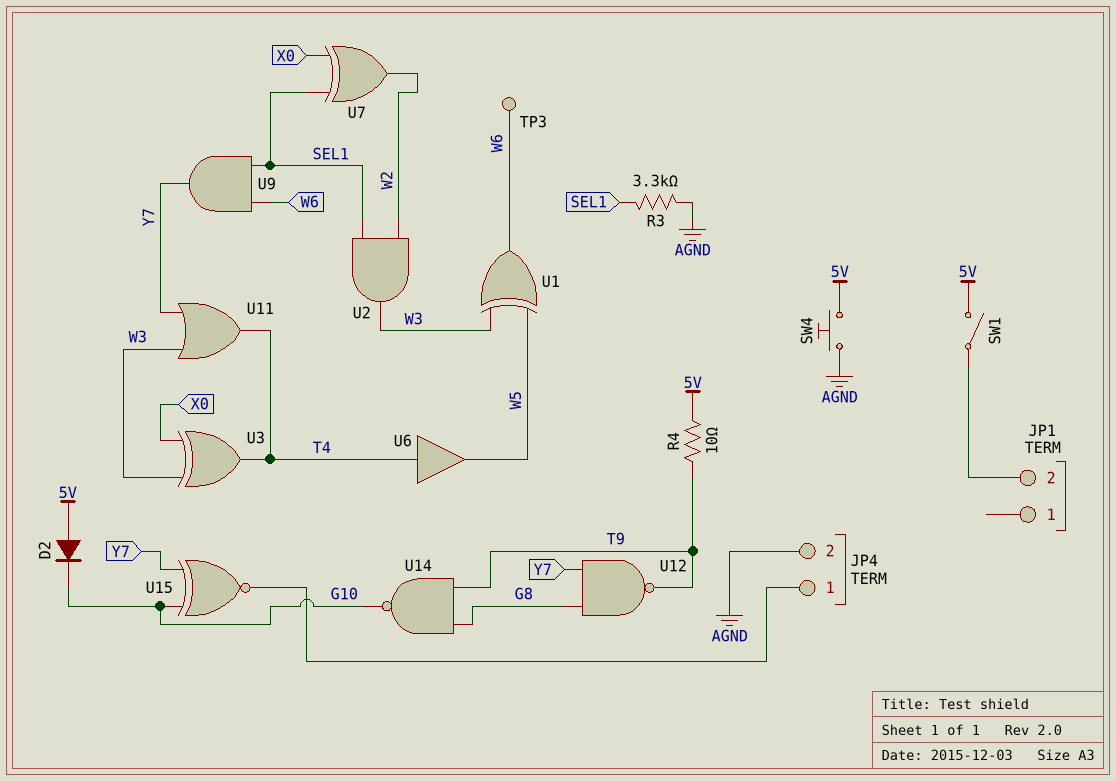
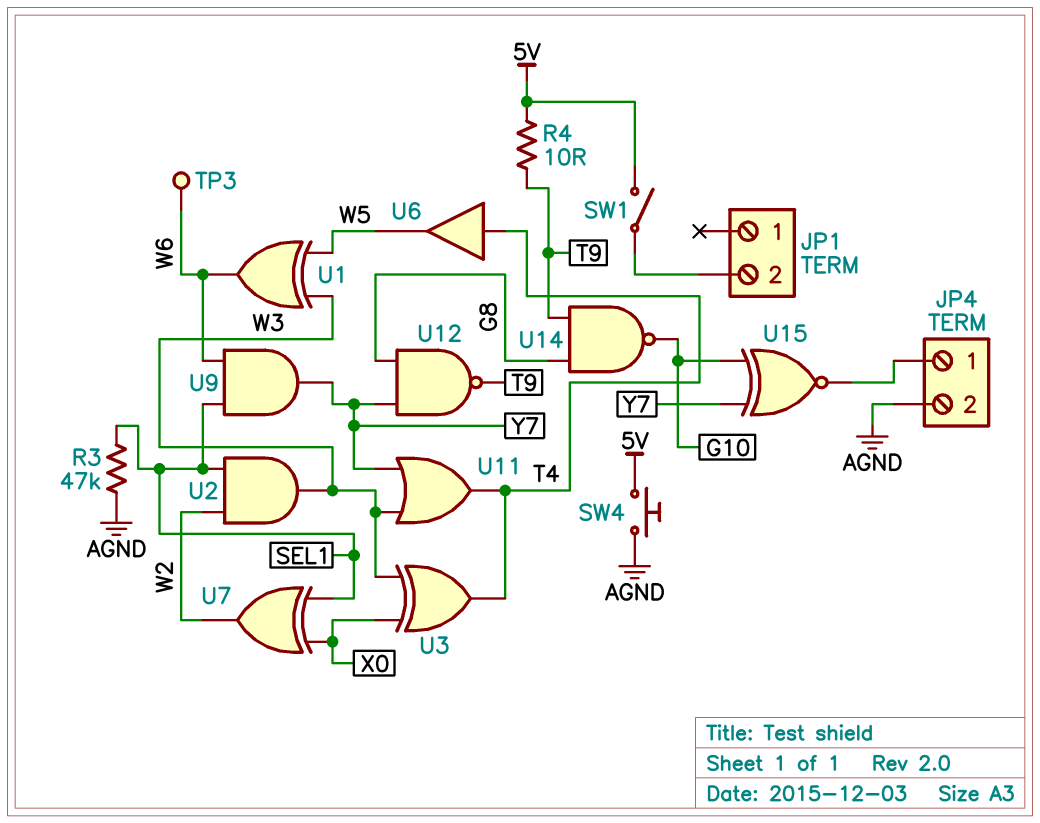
D2: diode (A 5V, K G10) -> none
R3: 3.3k (AGND, SEL1) -> 47k (AGND, SEL1)

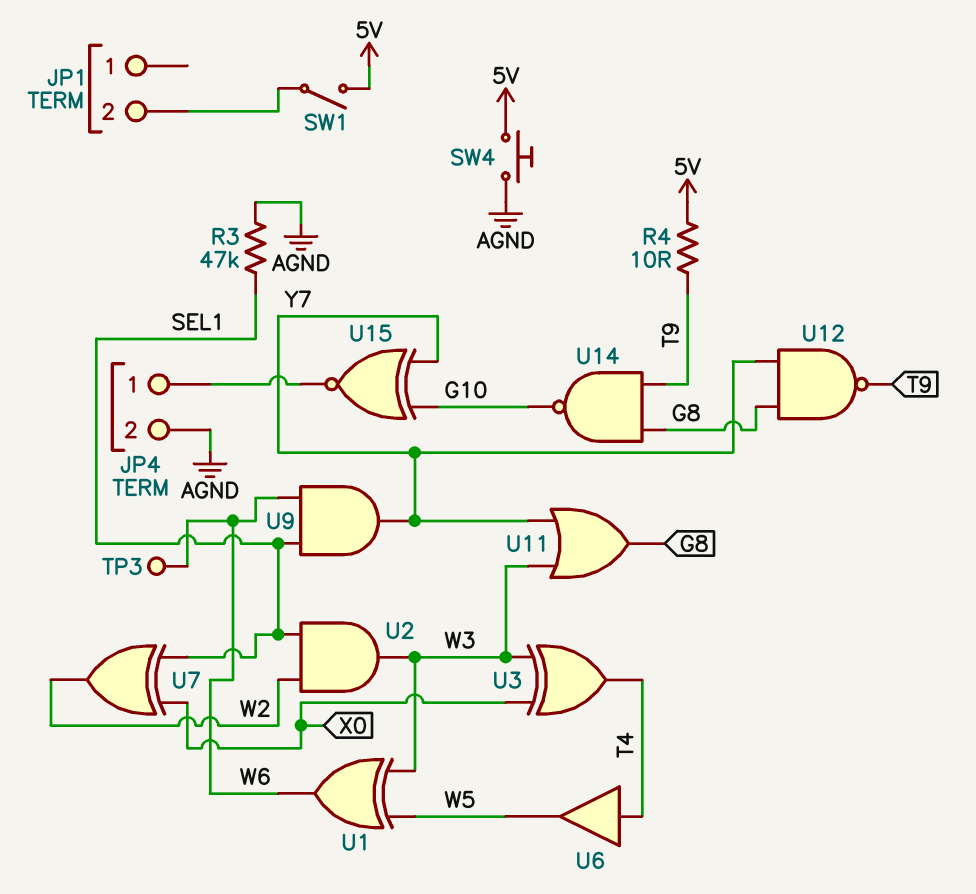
U11: OR (in W3, in Y7, out T4) -> OR (in W3, in Y7, out G8)

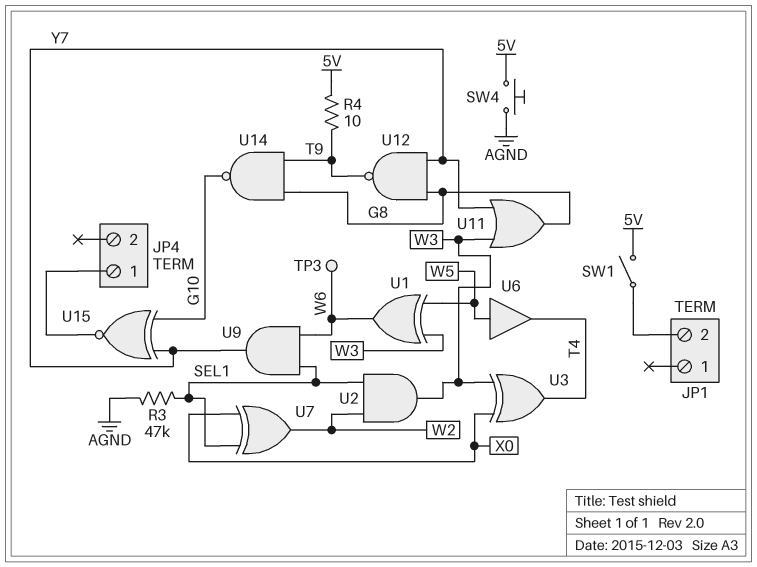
JP4 pin 2: AGND -> none
U6: buffer (in T4, out W5) -> buffer (in W5, out T4)

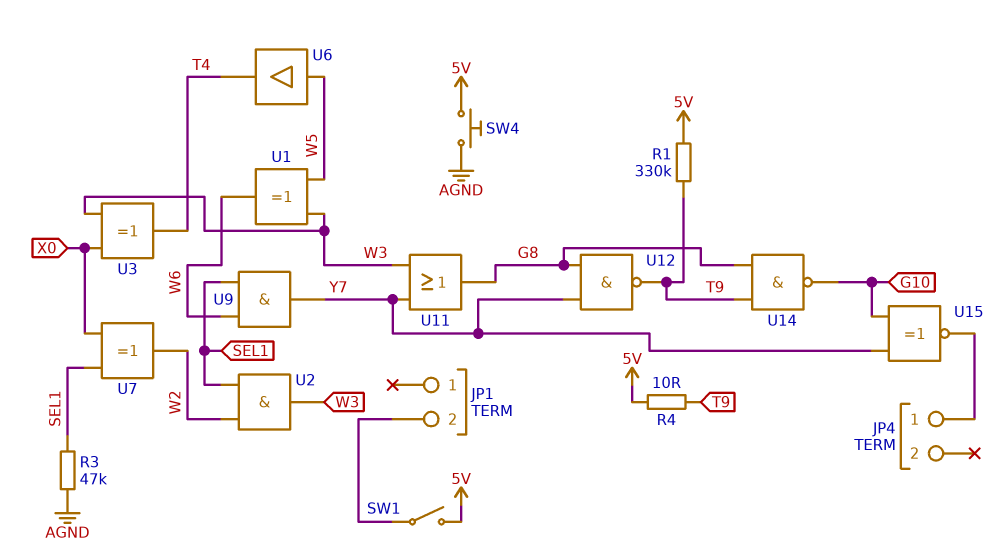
R1: none -> 330k (5V, T9)
TP3: test point (W6) -> none

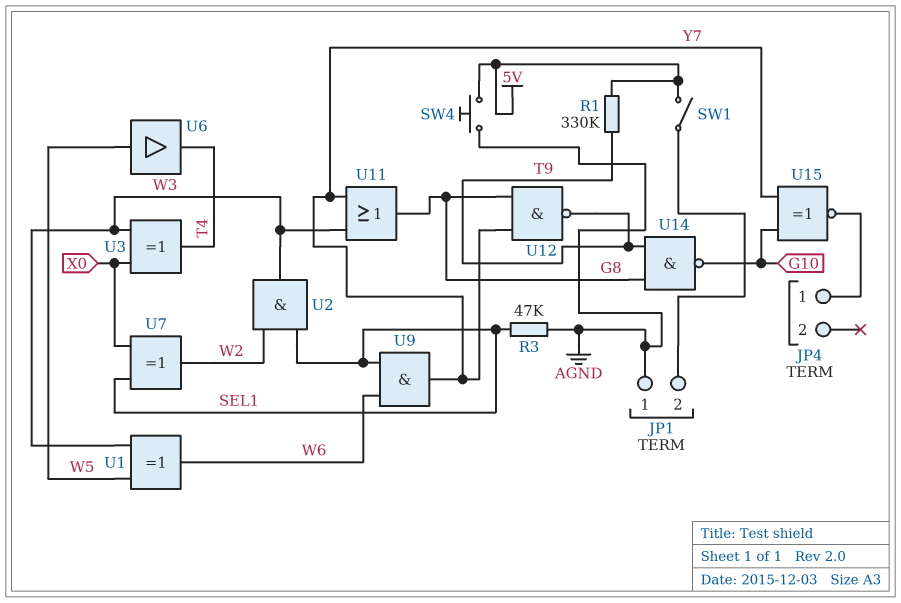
JP1 pin 1: none -> AGND
R4: 10 (5V, T9) -> none

